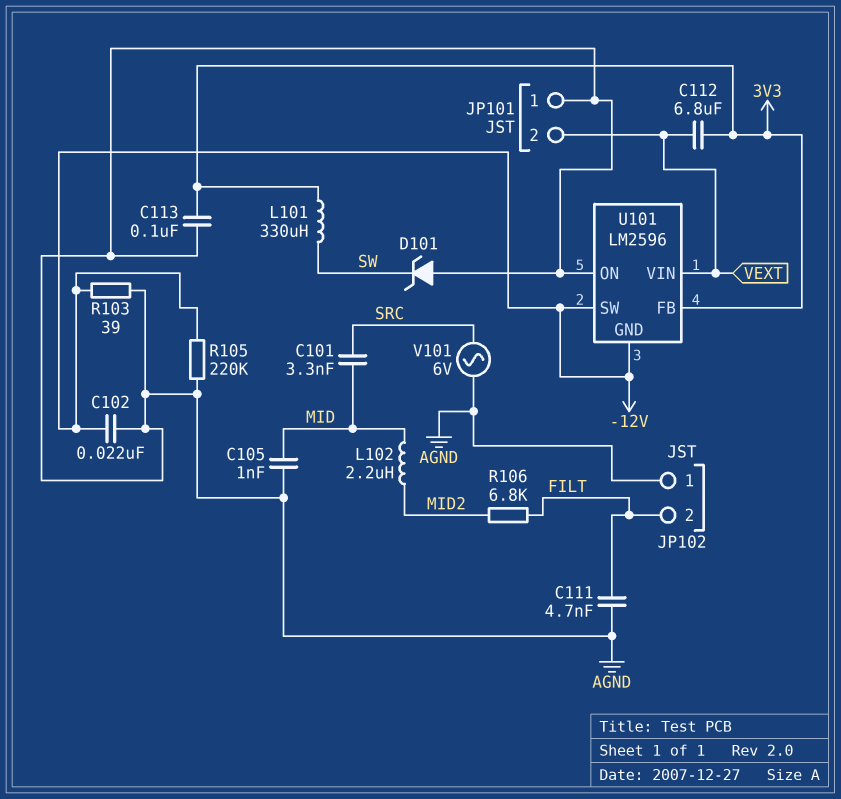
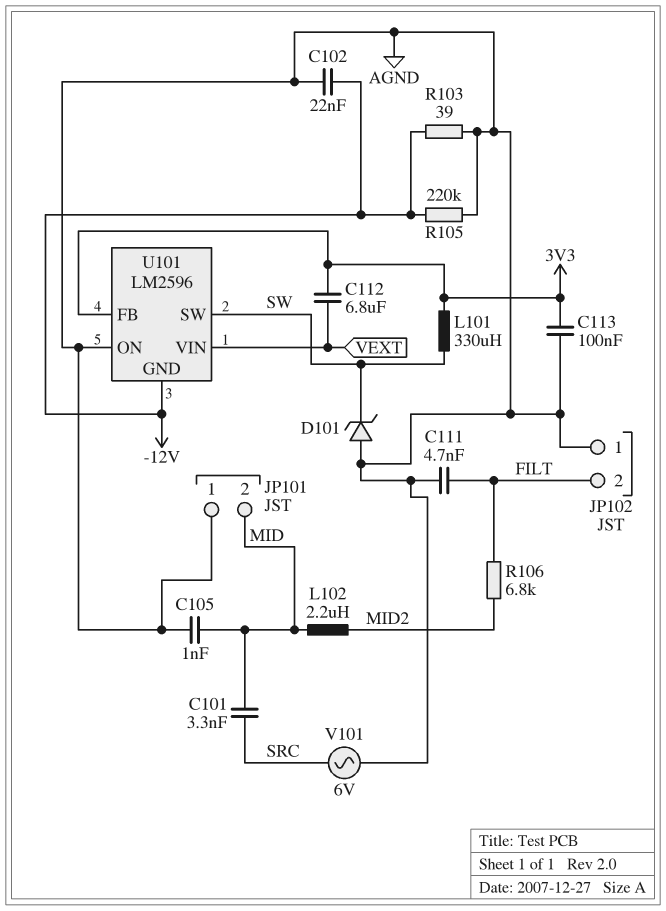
JP101 pin 2: VEXT -> MID
U101 pin SW: -12V -> SW

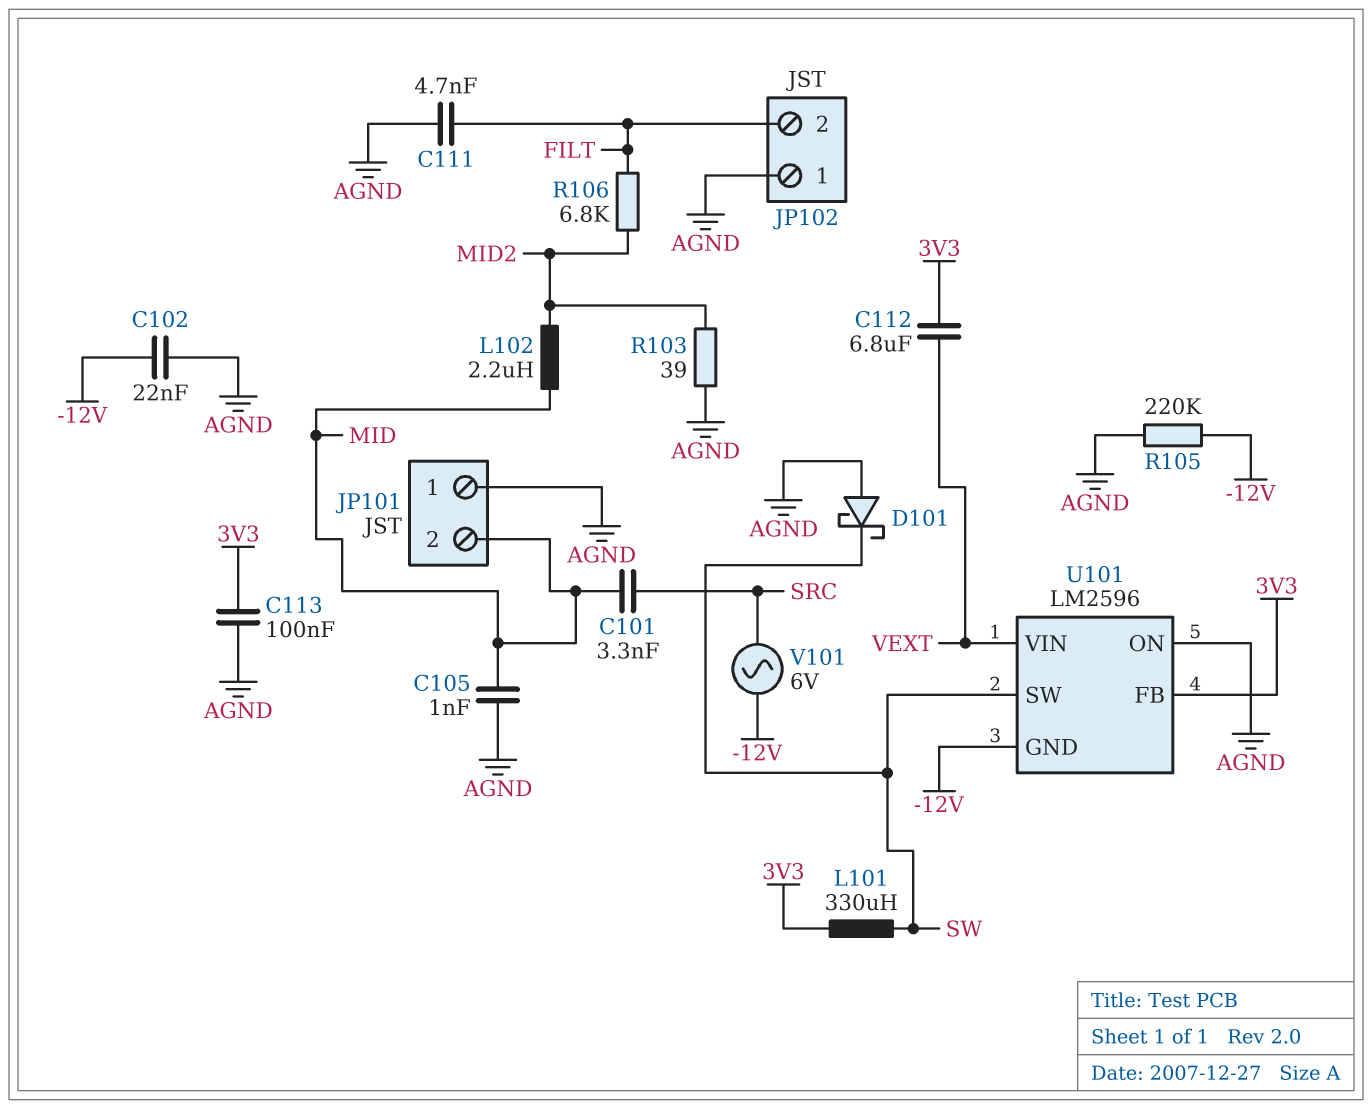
D101: zener (A AGND, K SW) -> schottky (A AGND, K SW)
R103: 39 (-12V, AGND) -> 39 (AGND, MID2)
V101: AC 6V (AGND, SRC) -> AC 6V (-12V, SRC)

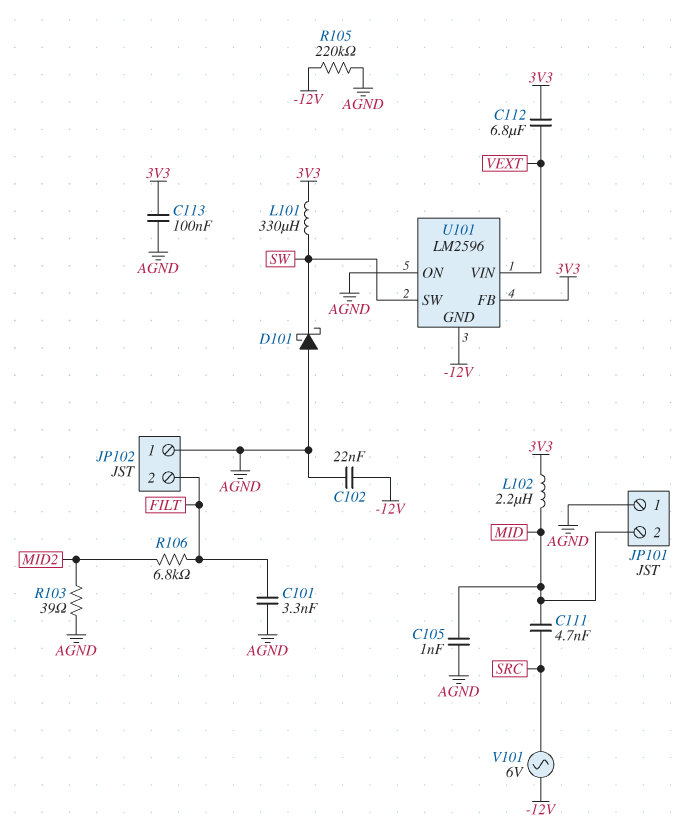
C101: 3.3nF (MID, SRC) -> 3.3nF (AGND, FILT)
C111: 4.7nF (AGND, FILT) -> 4.7nF (MID, SRC)
L102: 2.2uH (MID, MID2) -> 2.2uH (3V3, MID)

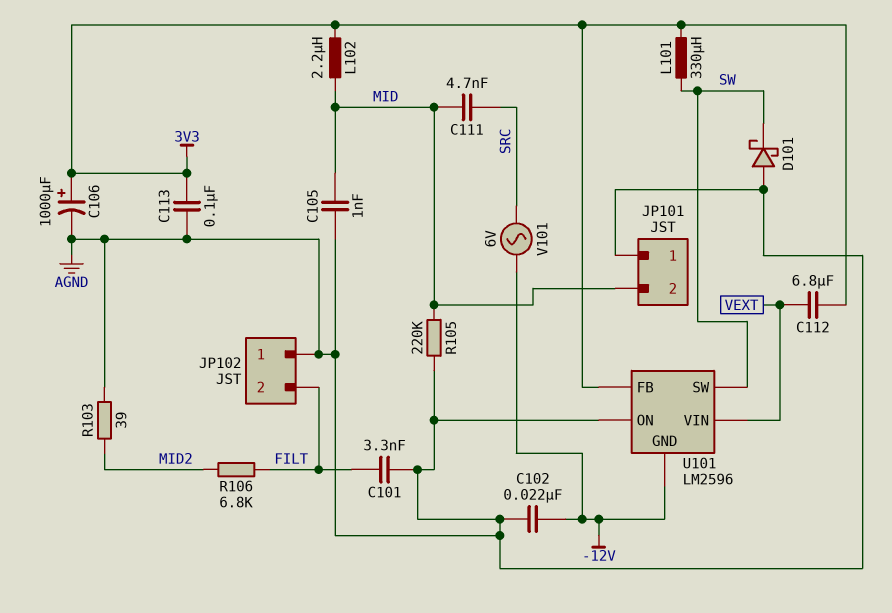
C106: none -> 1000uF (plus 3V3, minus AGND)
R105: 220k (-12V, AGND) -> 220k (AGND, MID)

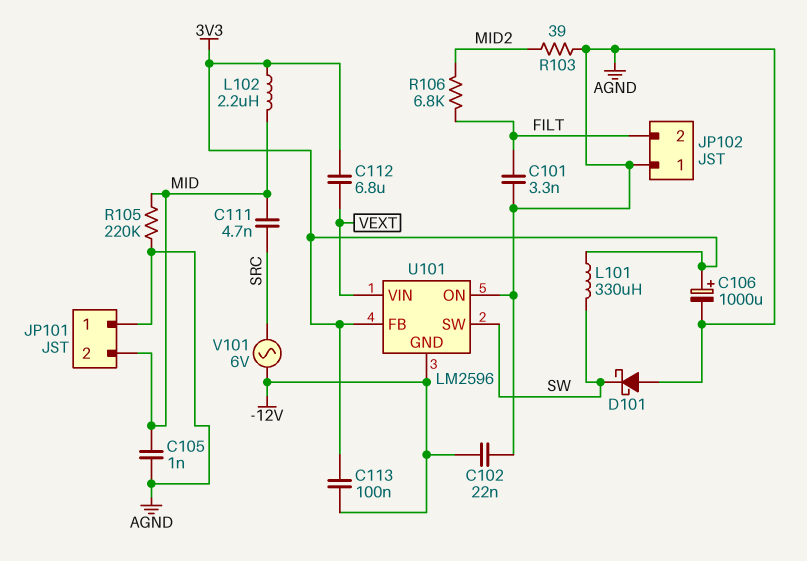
C113: 100nF (3V3, AGND) -> 100nF (-12V, 3V3)

